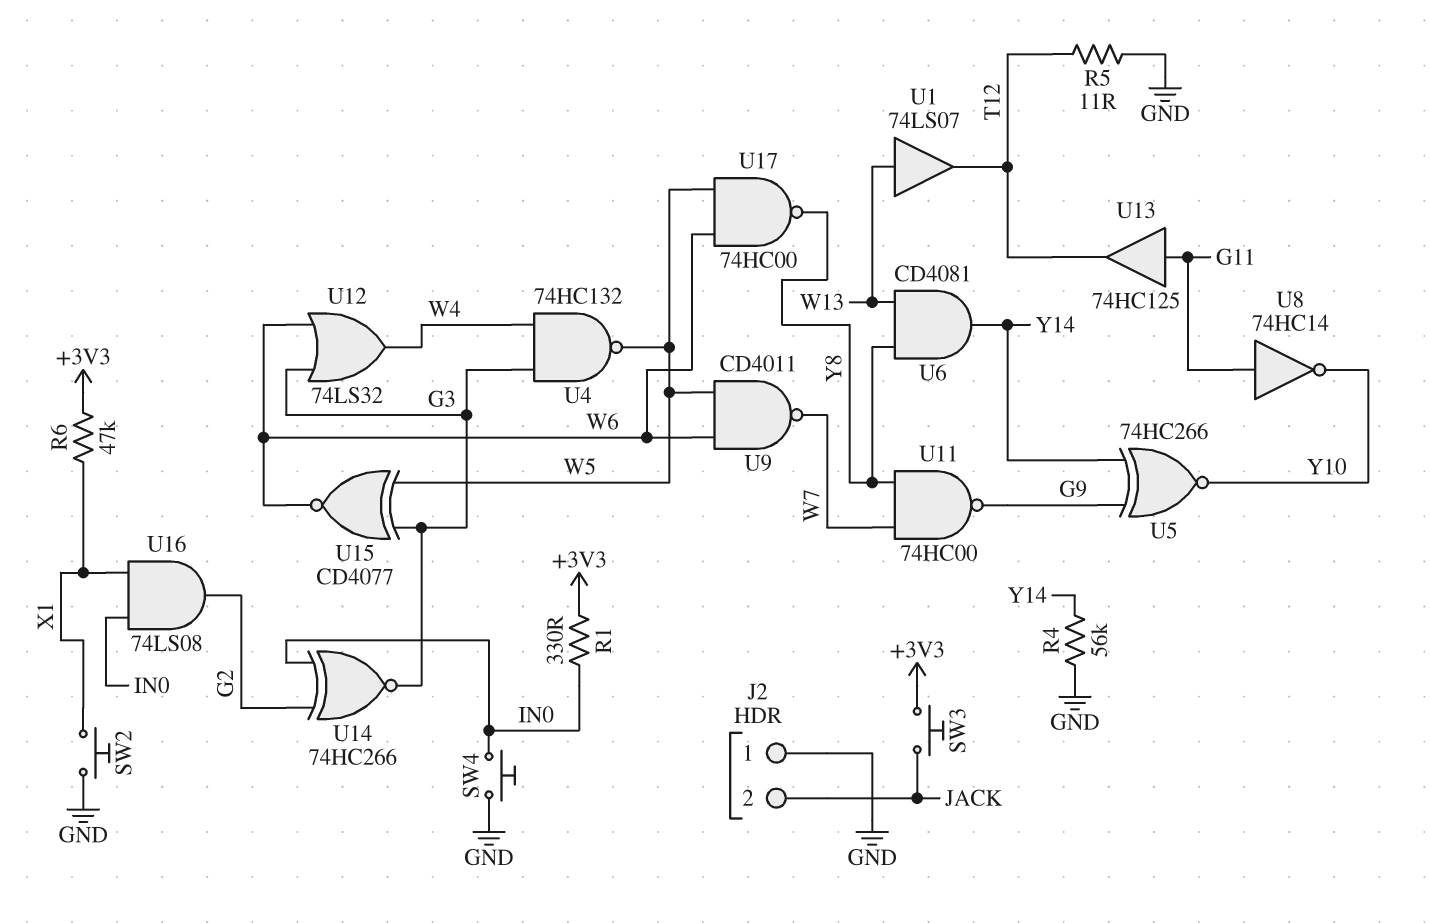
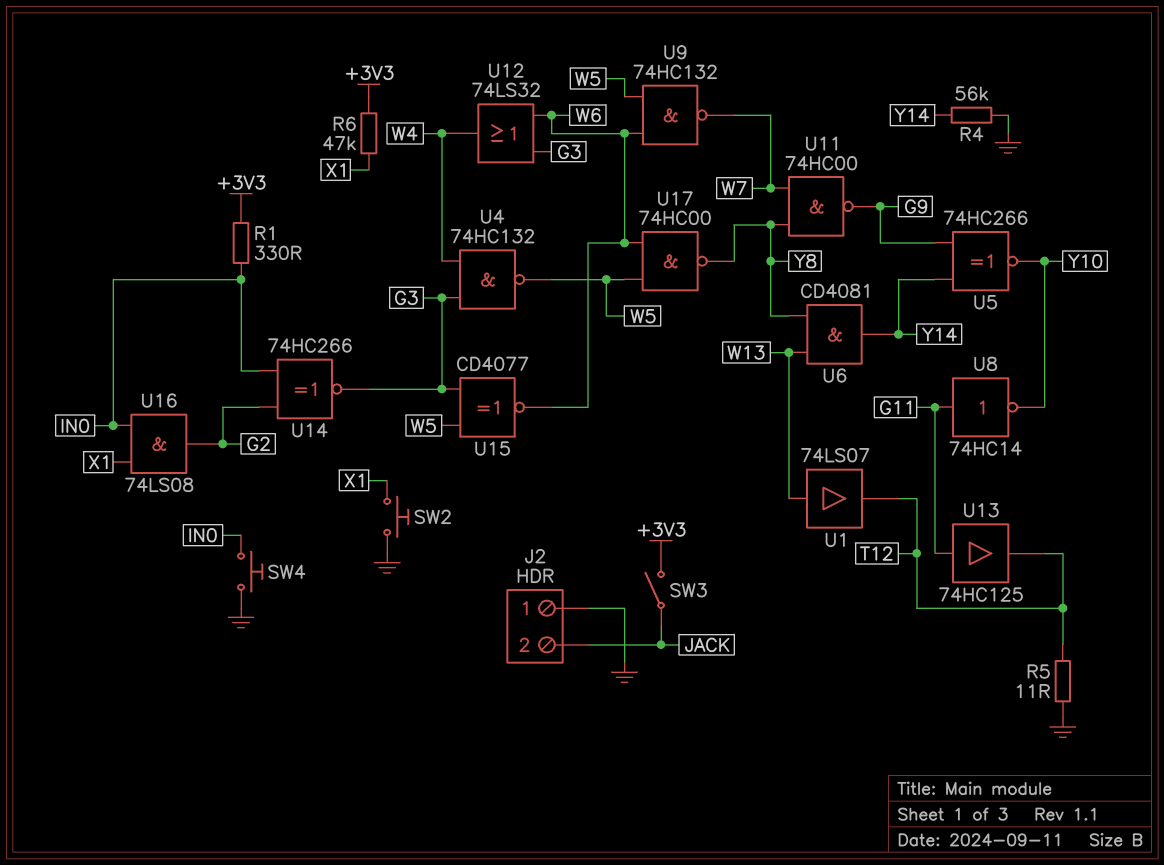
SW3: button (+3V3, JACK) -> switch (+3V3, JACK)
U9: NAND CD4011 (in W5, in W6, out W7) -> NAND 74HC132 (in W5, in W6, out W7)

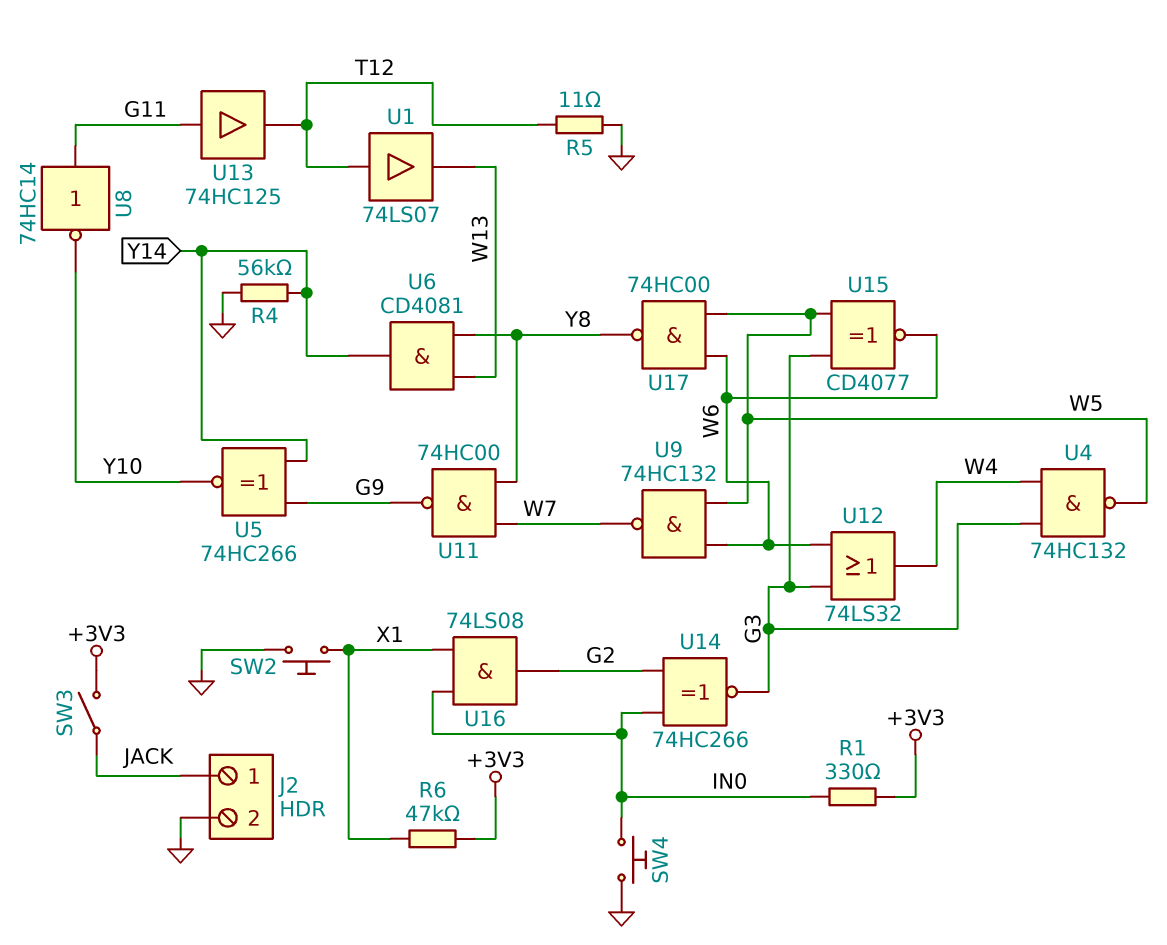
J2 pin 1: GND -> JACK
J2 pin 2: JACK -> GND
U1: buffer 74LS07 (in W13, out T12) -> buffer 74LS07 (in T12, out W13)

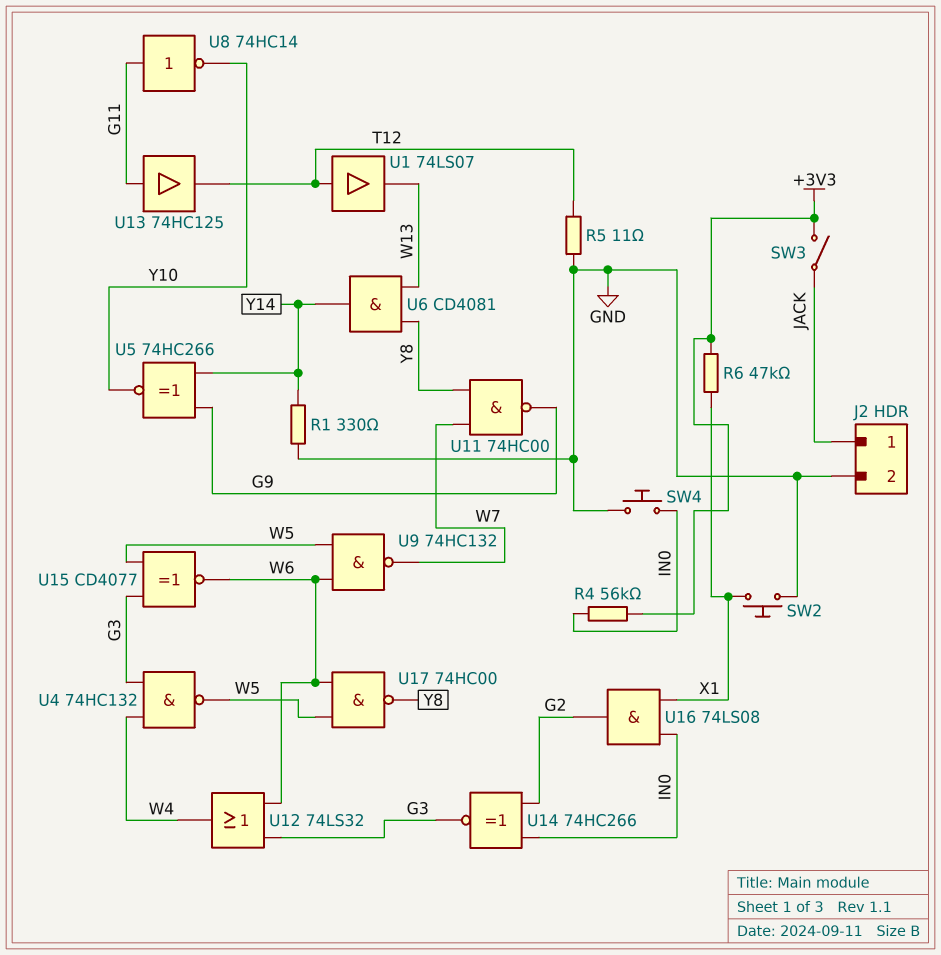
R1: 330 (+3V3, IN0) -> 330 (GND, Y14)
R4: 56k (GND, Y14) -> 56k (+3V3, IN0)

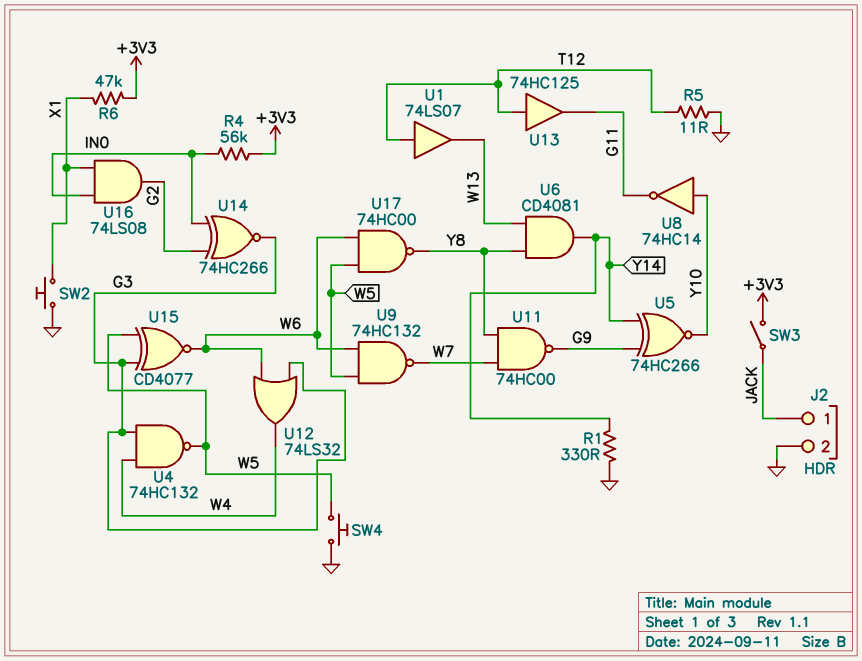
SW4: button (GND, IN0) -> button (GND, W5)
U8: NOT 74HC14 (in G11, out Y10) -> NOT 74HC14 (in Y10, out G11)
U13: buffer 74HC125 (in G11, out T12) -> buffer 74HC125 (in T12, out G11)

